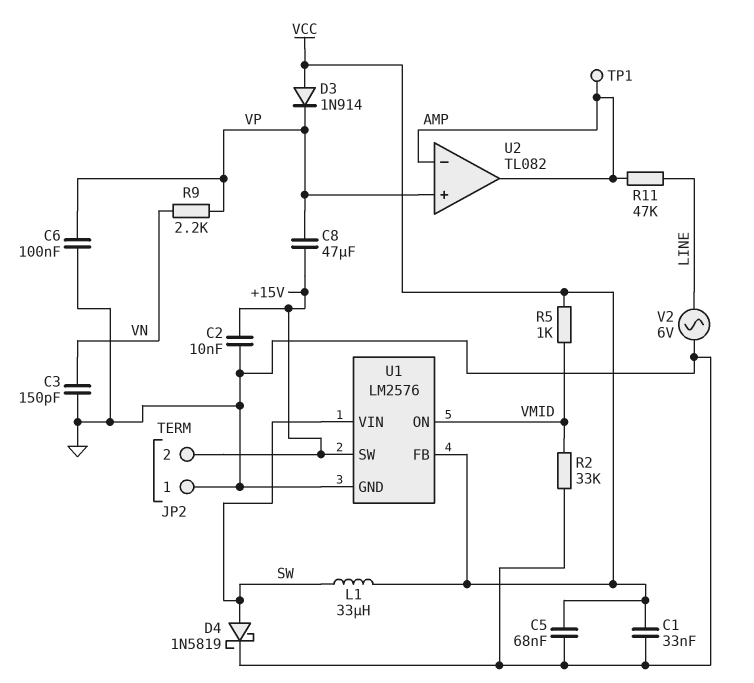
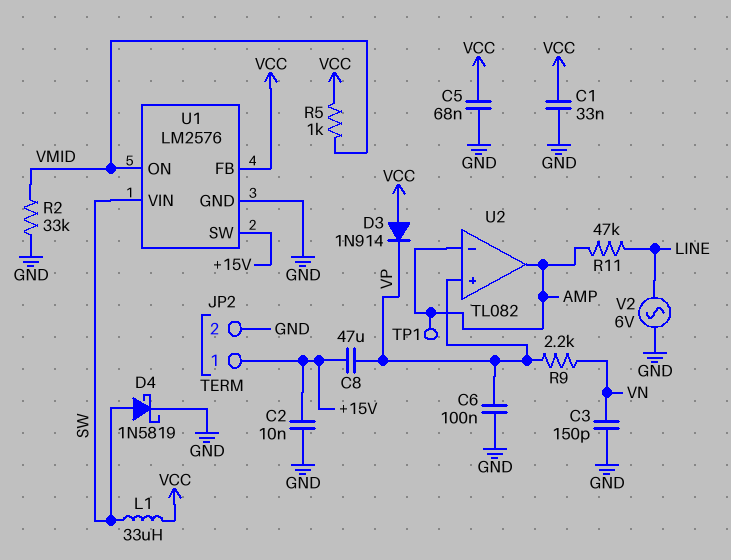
JP2 pin 1: GND -> +15V
JP2 pin 2: +15V -> GND

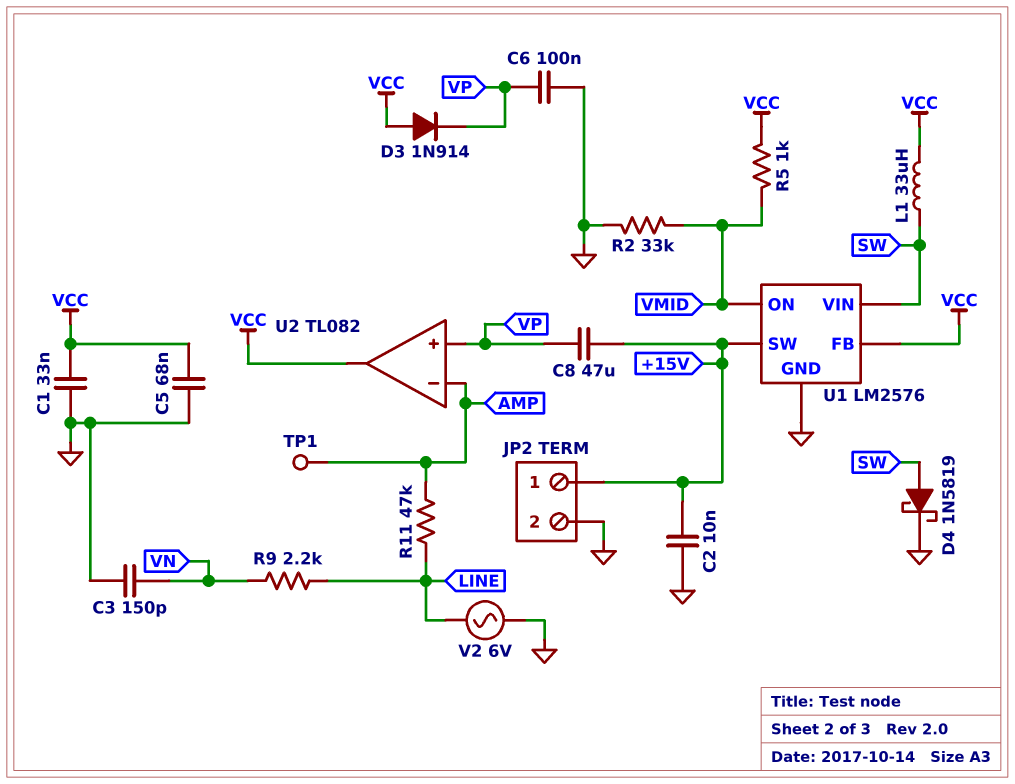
R9: 2.2k (VN, VP) -> 2.2k (LINE, VN)
U2 pin out: AMP -> VCC

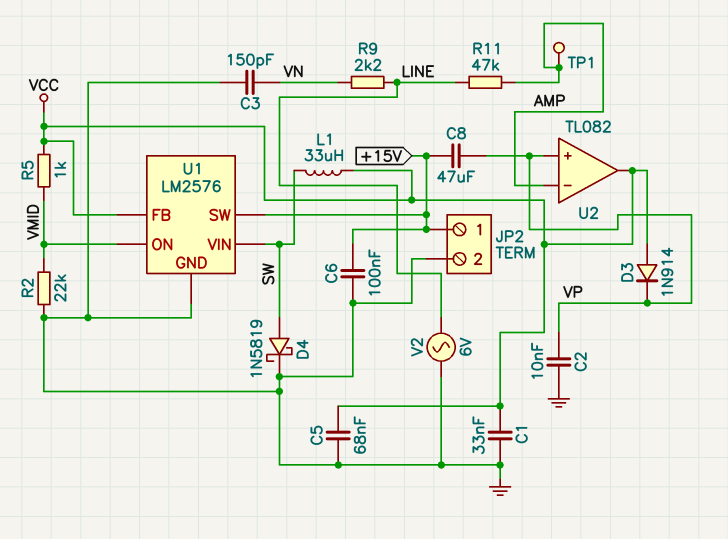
C2: 10nF (+15V, GND) -> 10nF (GND, VP)
C6: 100nF (GND, VP) -> 100nF (+15V, GND)
R2: 33k (GND, VMID) -> 22k (GND, VMID)

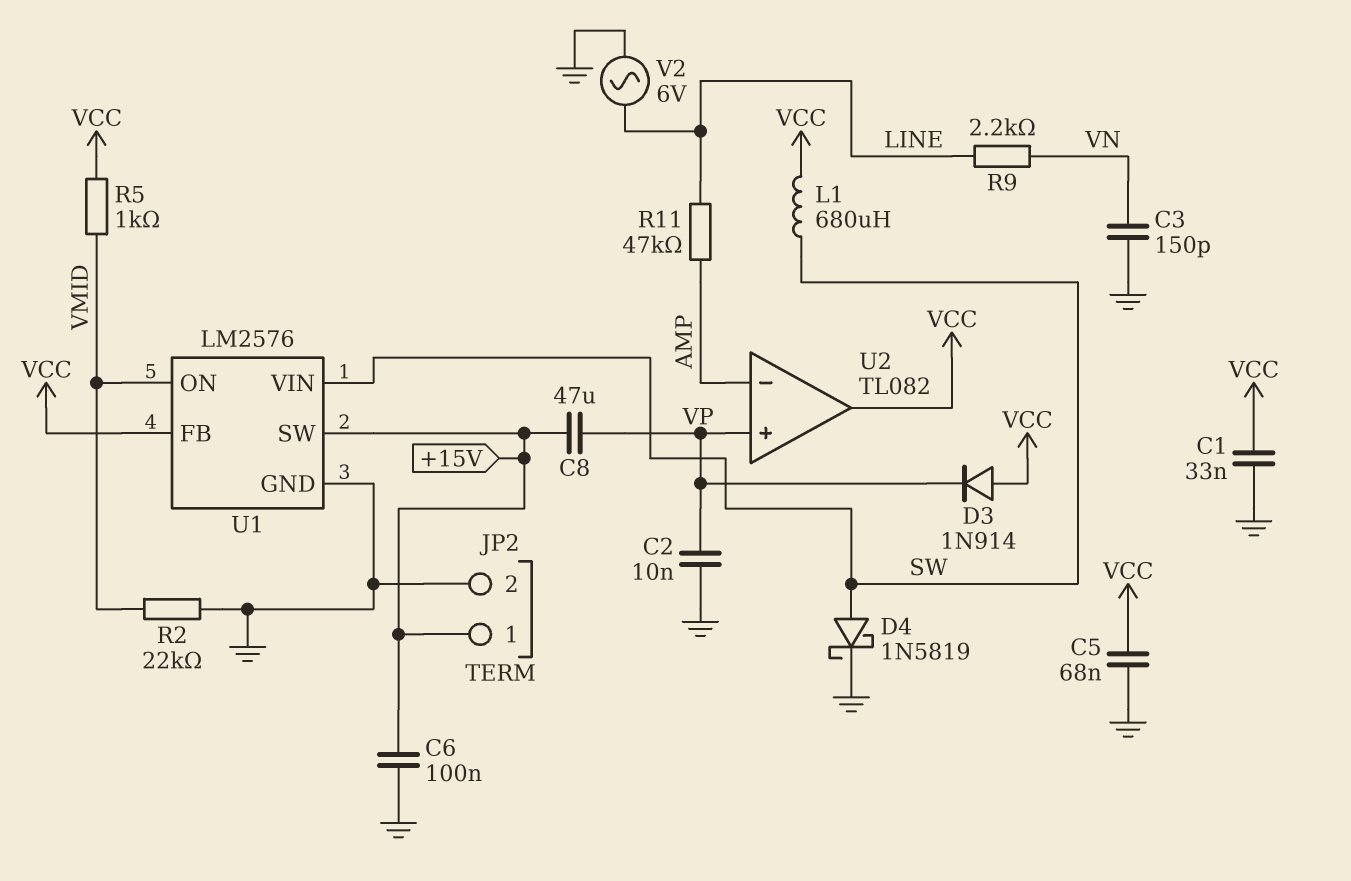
L1: 33uH (SW, VCC) -> 680uH (SW, VCC)
TP1: test point (AMP) -> none

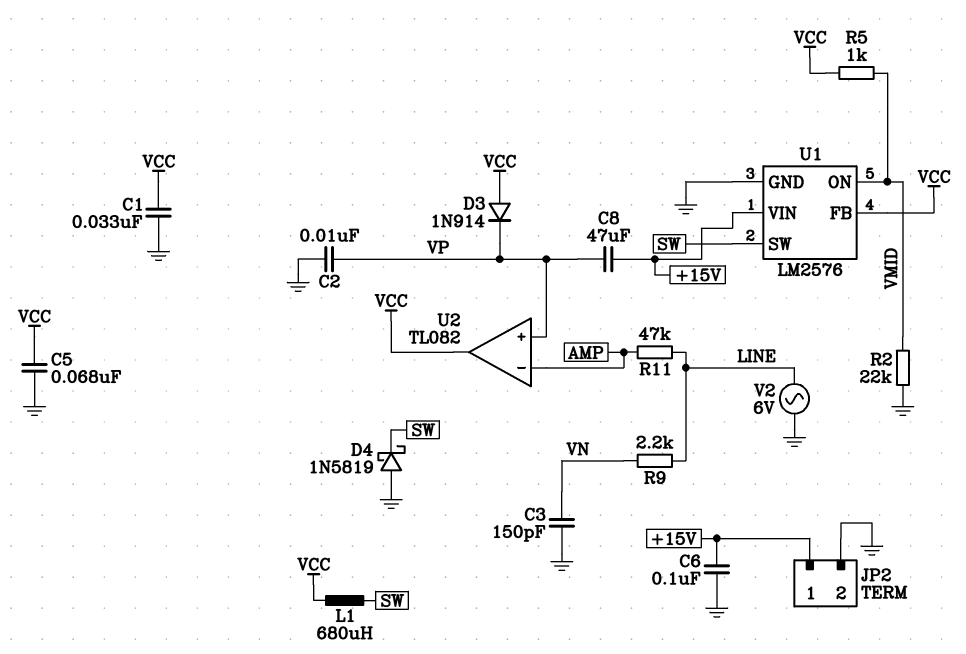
D4: schottky 1N5819 (A SW, K GND) -> schottky 1N5819 (A GND, K SW)
U1 pin SW: +15V -> SW
U1 pin VIN: SW -> +15V

